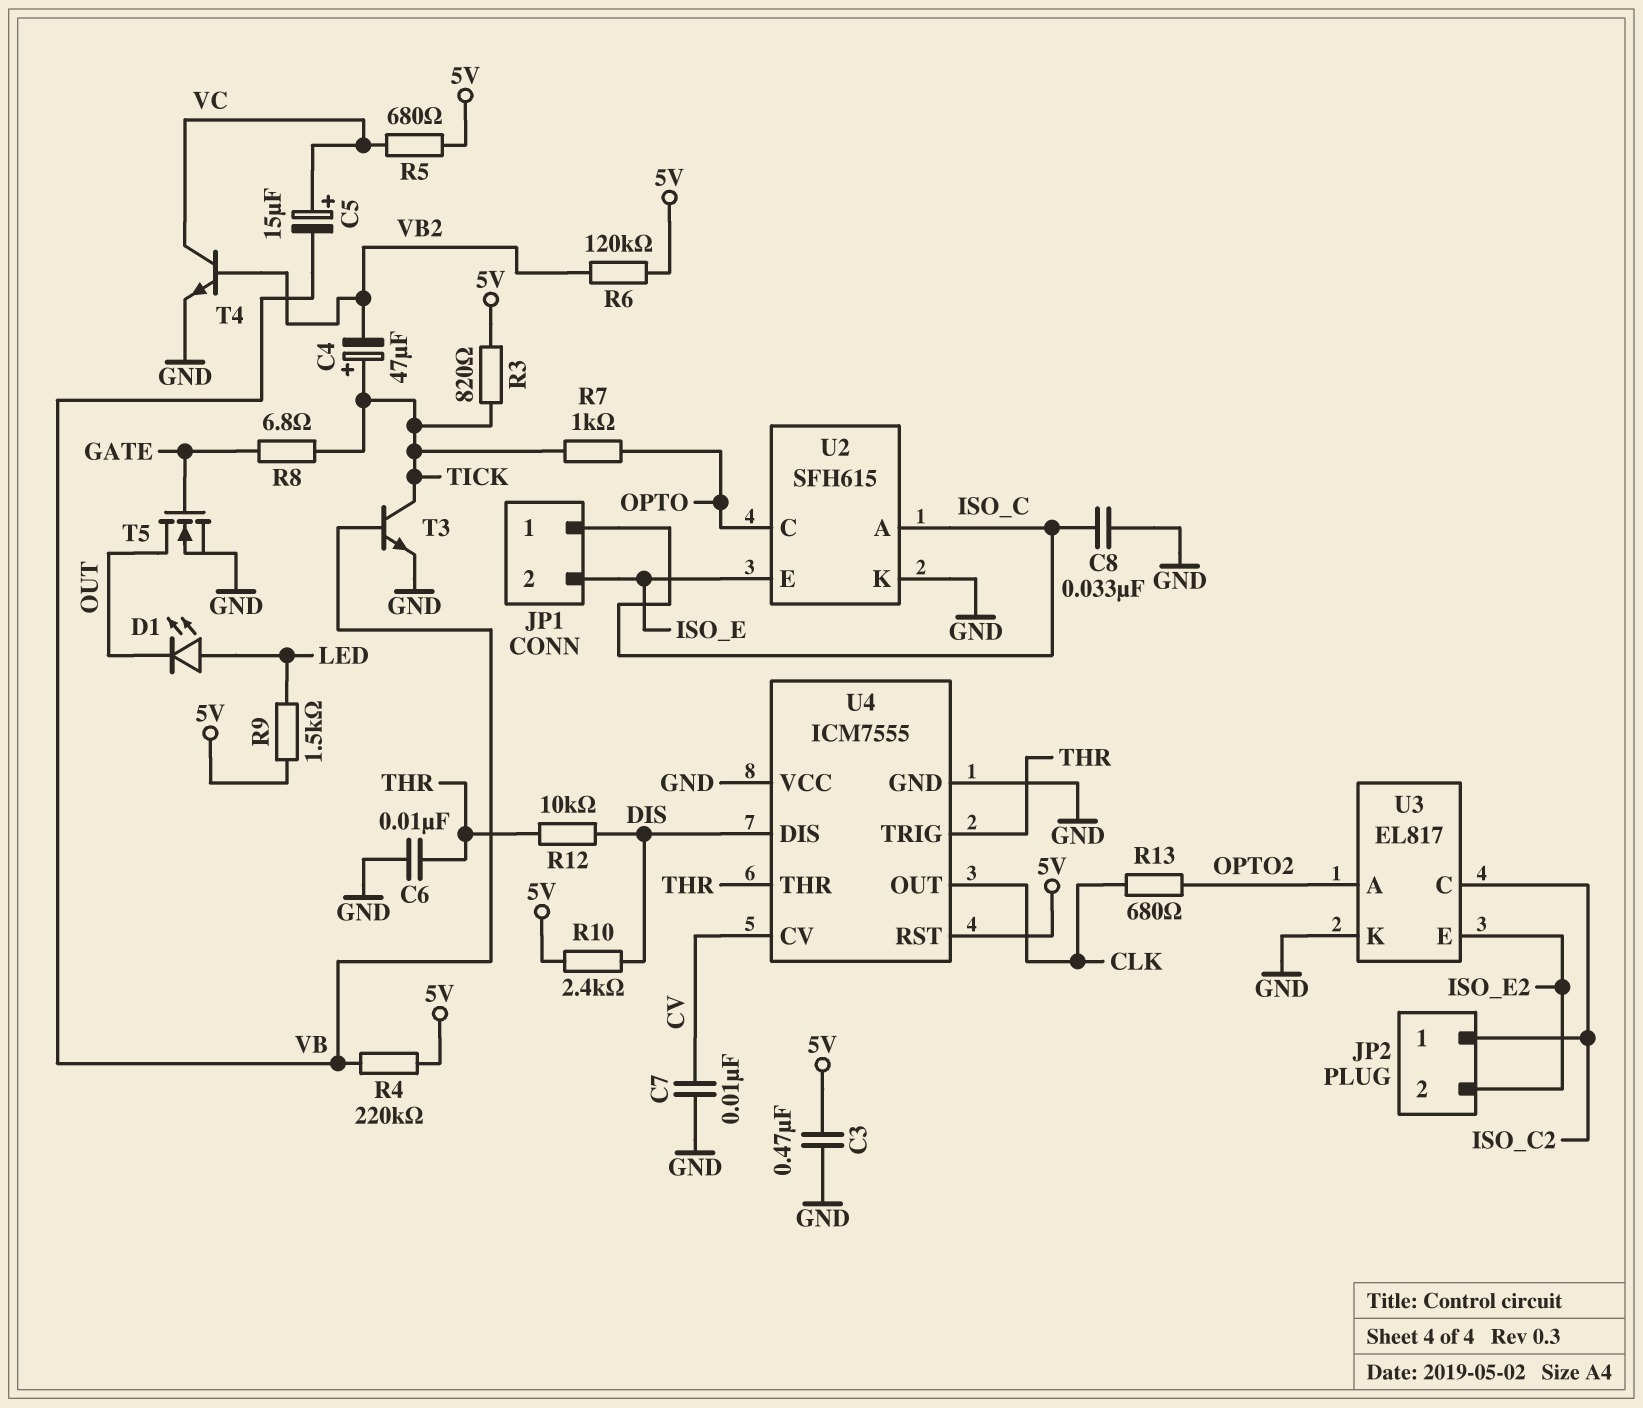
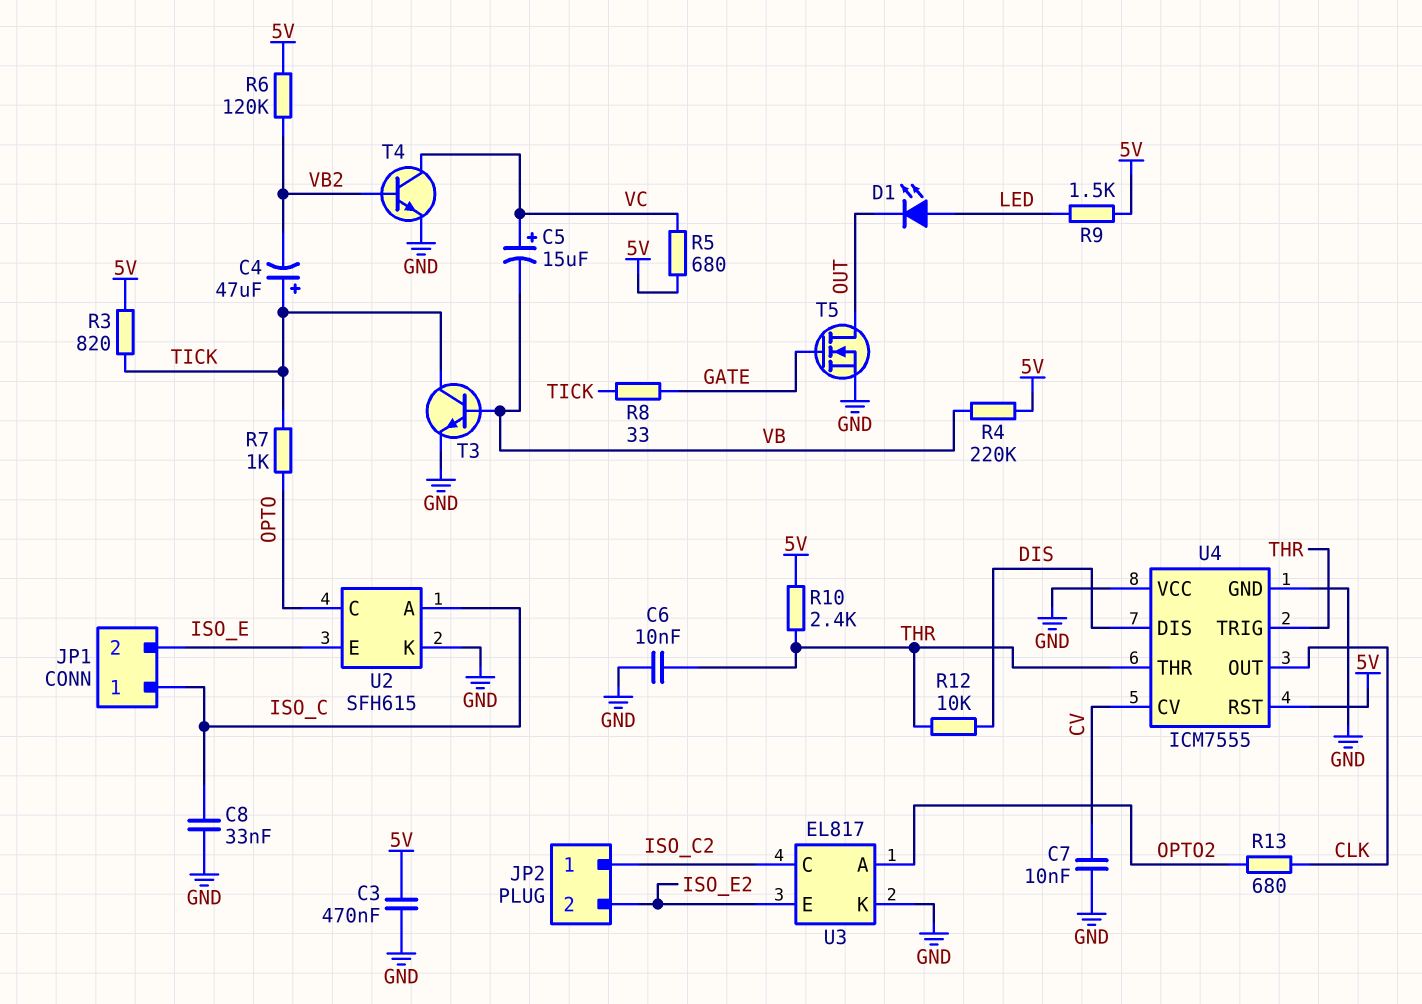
R8: 6.8 (GATE, TICK) -> 33 (GATE, TICK)
R10: 2.4k (5V, DIS) -> 2.4k (5V, THR)

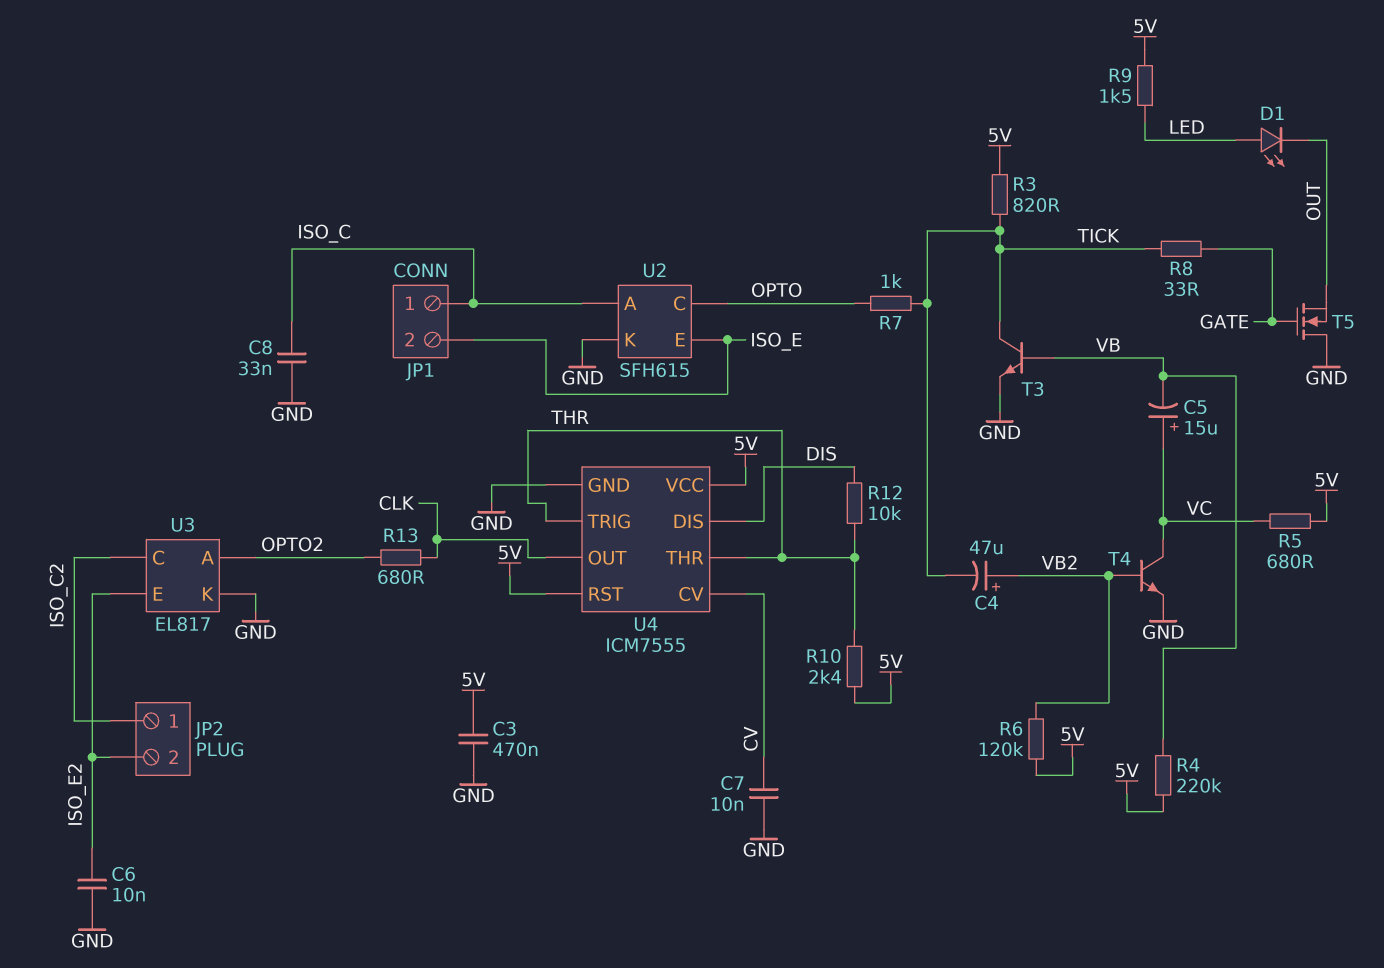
C4: 47uF (plus TICK, minus VB2) -> 47uF (plus VB2, minus TICK)
C6: 10nF (GND, THR) -> 10nF (GND, ISO_E2)
T5: NMOS (G GATE, D OUT, S GND) -> NMOS (G GATE, D GND, S OUT)
U4 pin VCC: GND -> 5V

